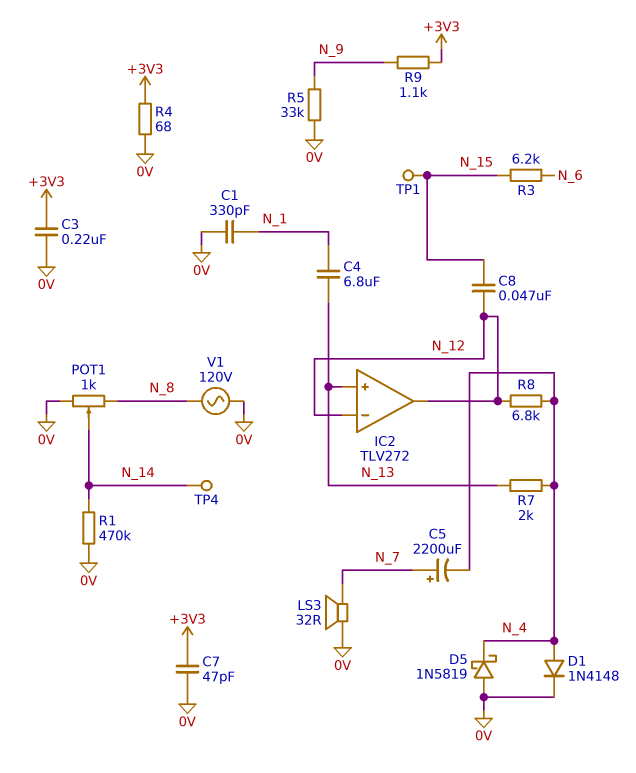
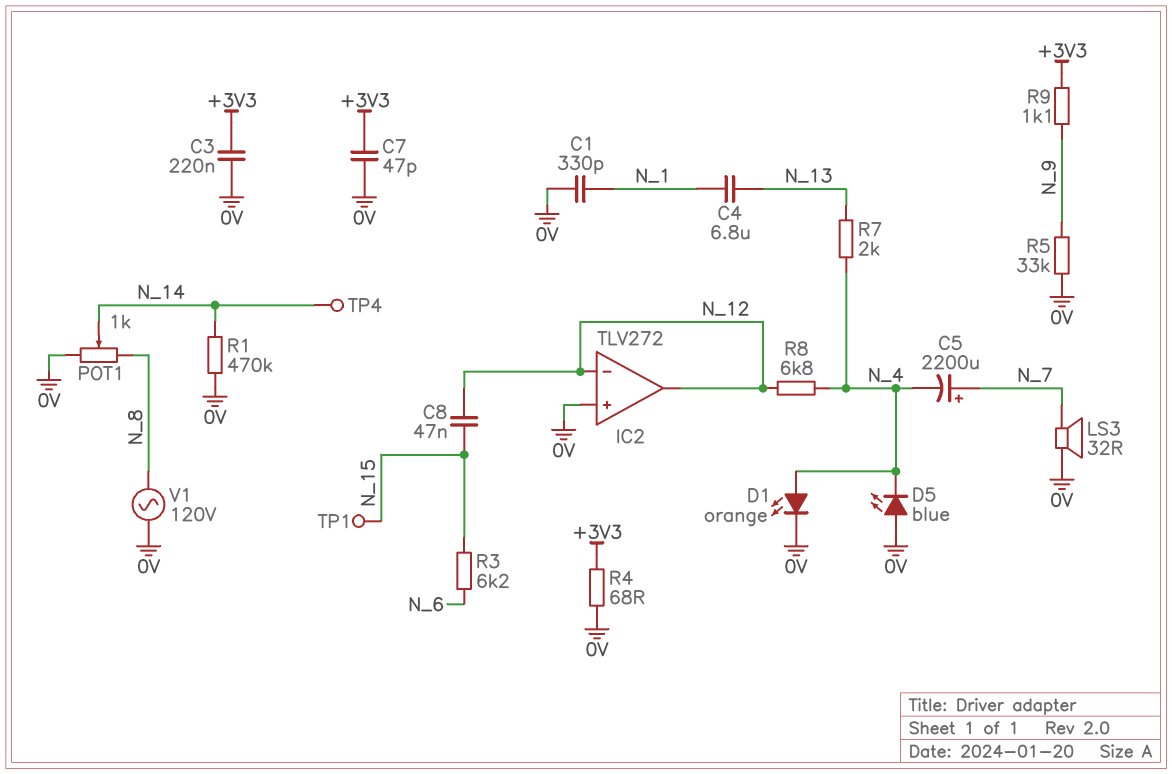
D1: diode 1N4148 (A N_4, K 0V) -> LED orange (A N_4, K 0V)
D5: schottky 1N5819 (A 0V, K N_4) -> LED blue (A 0V, K N_4)
IC2 pin in+: N_13 -> 0V

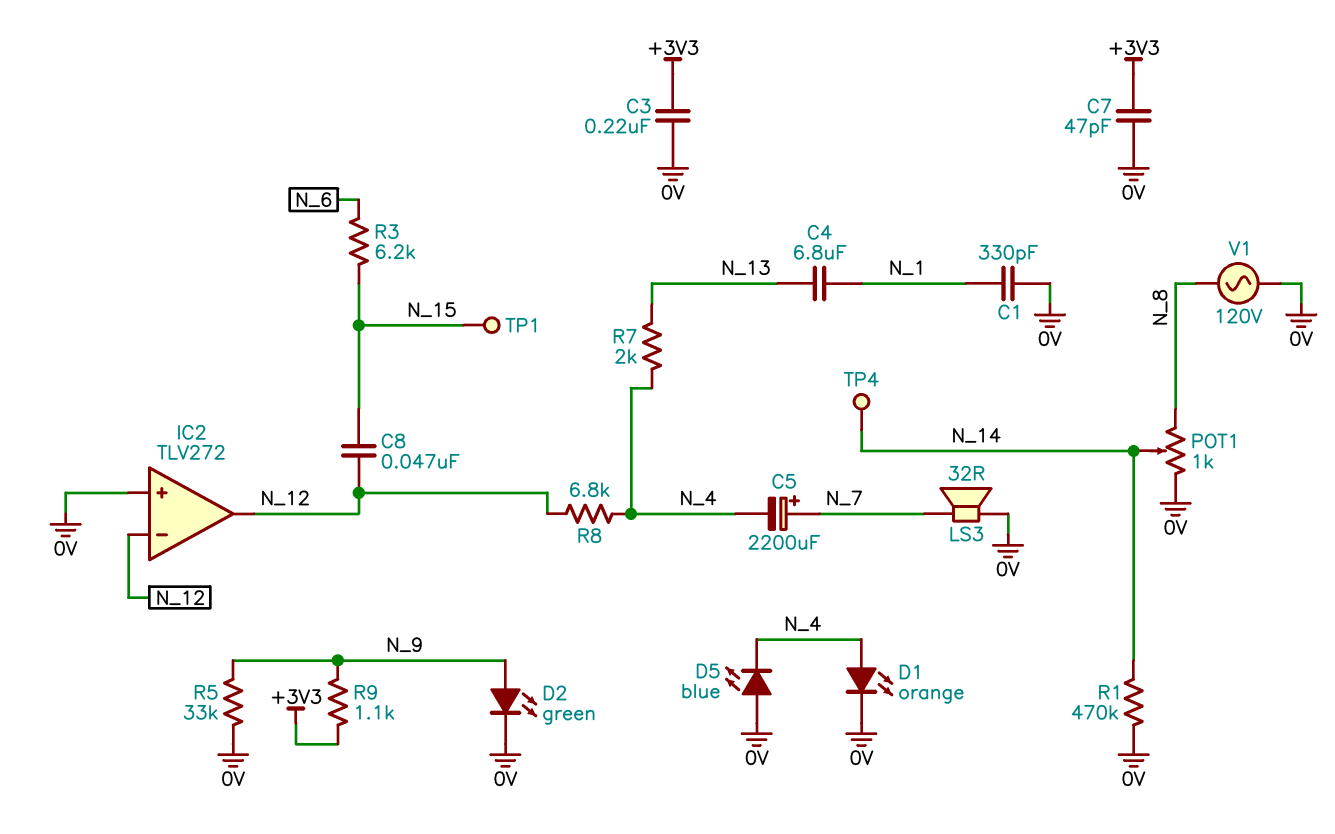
D2: none -> LED green (A N_9, K 0V)
R4: 68 (+3V3, 0V) -> none

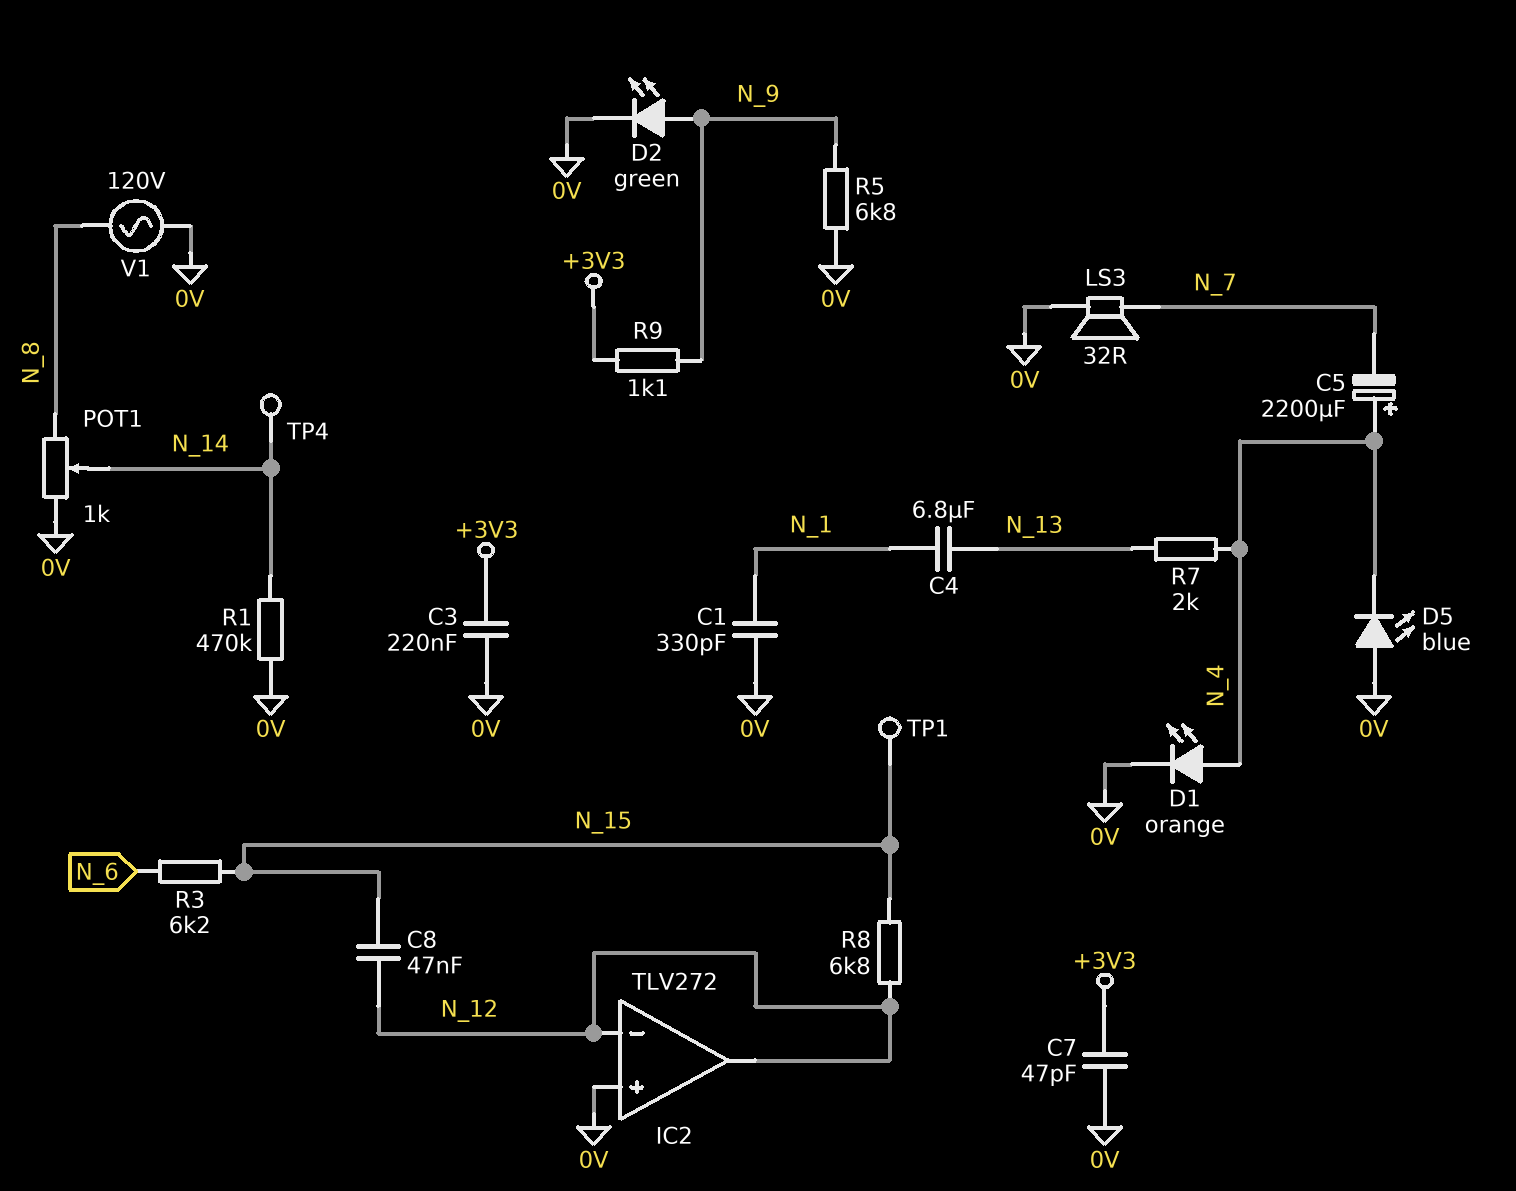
C5: 2200uF (plus N_7, minus N_4) -> 2200uF (plus N_4, minus N_7)
R5: 33k (0V, N_9) -> 6.8k (0V, N_9)
R8: 6.8k (N_4, N_12) -> 6.8k (N_12, N_15)

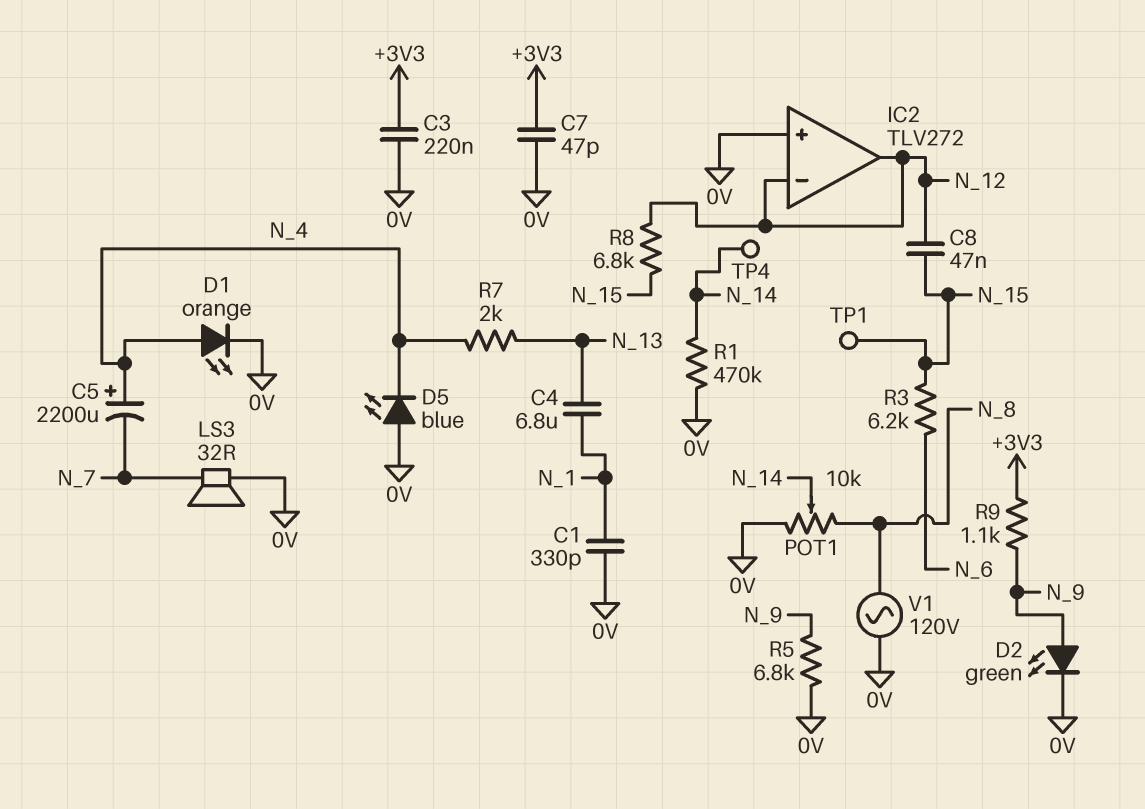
POT1: 1k (0V, N_8, wiper N_14) -> 10k (0V, N_8, wiper N_14)

